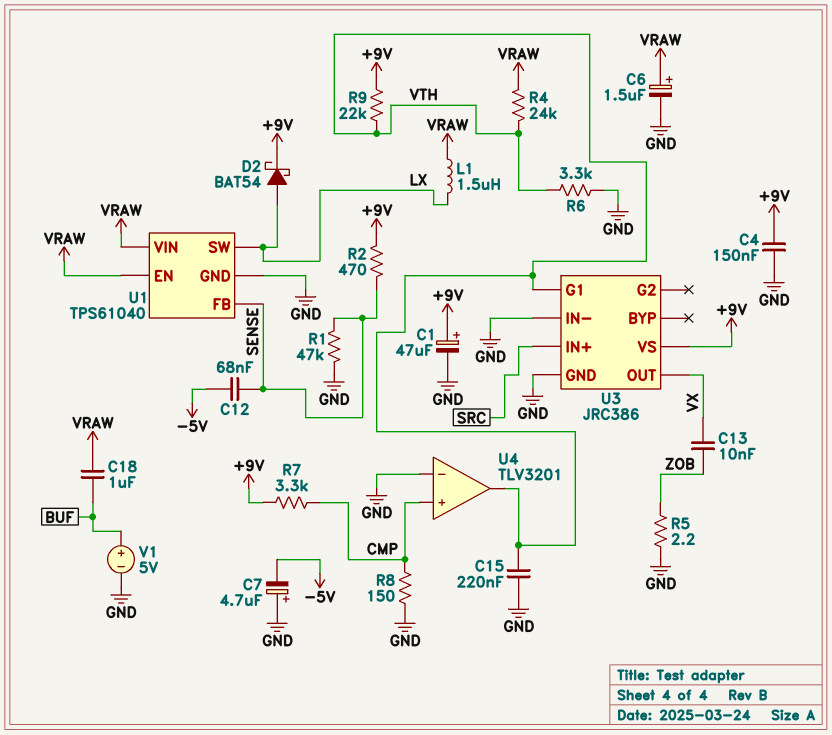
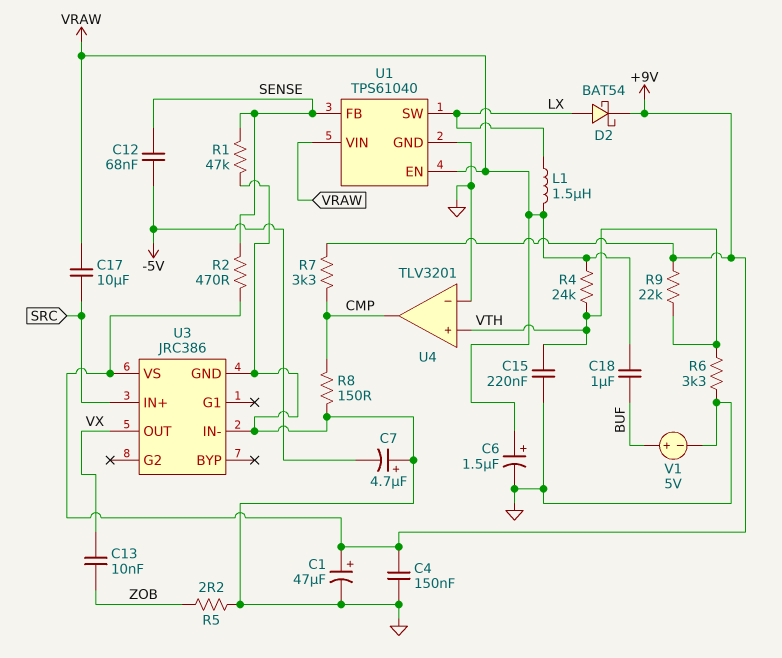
C17: none -> 10uF (SRC, VRAW)
U3 pin G1: VTH -> none
U4 pin in+: CMP -> VTH
U4 pin out: VTH -> CMP

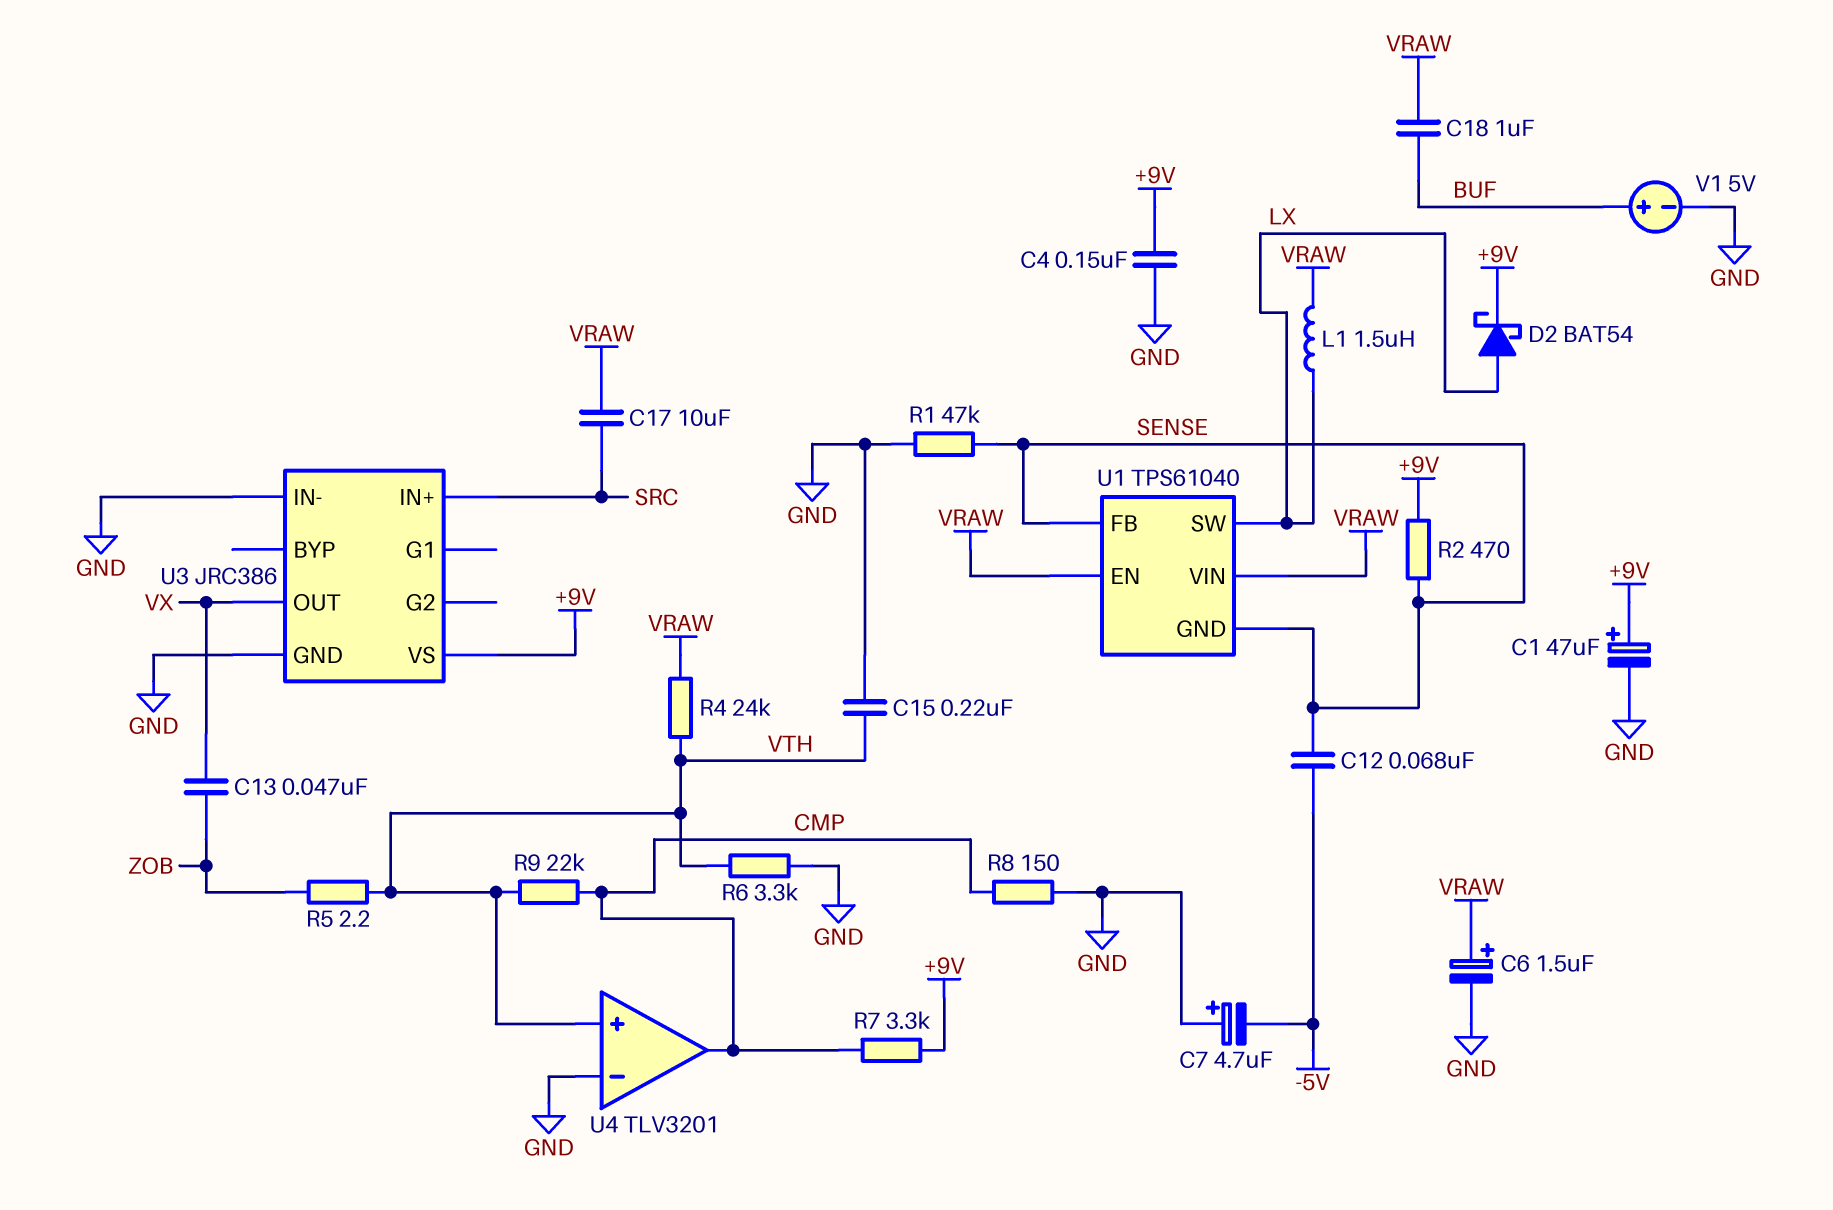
C13: 10nF (VX, ZOB) -> 47nF (VX, ZOB)
R5: 2.2 (GND, ZOB) -> 2.2 (VTH, ZOB)
R9: 22k (+9V, VTH) -> 22k (CMP, VTH)
U1 pin GND: GND -> SENSE

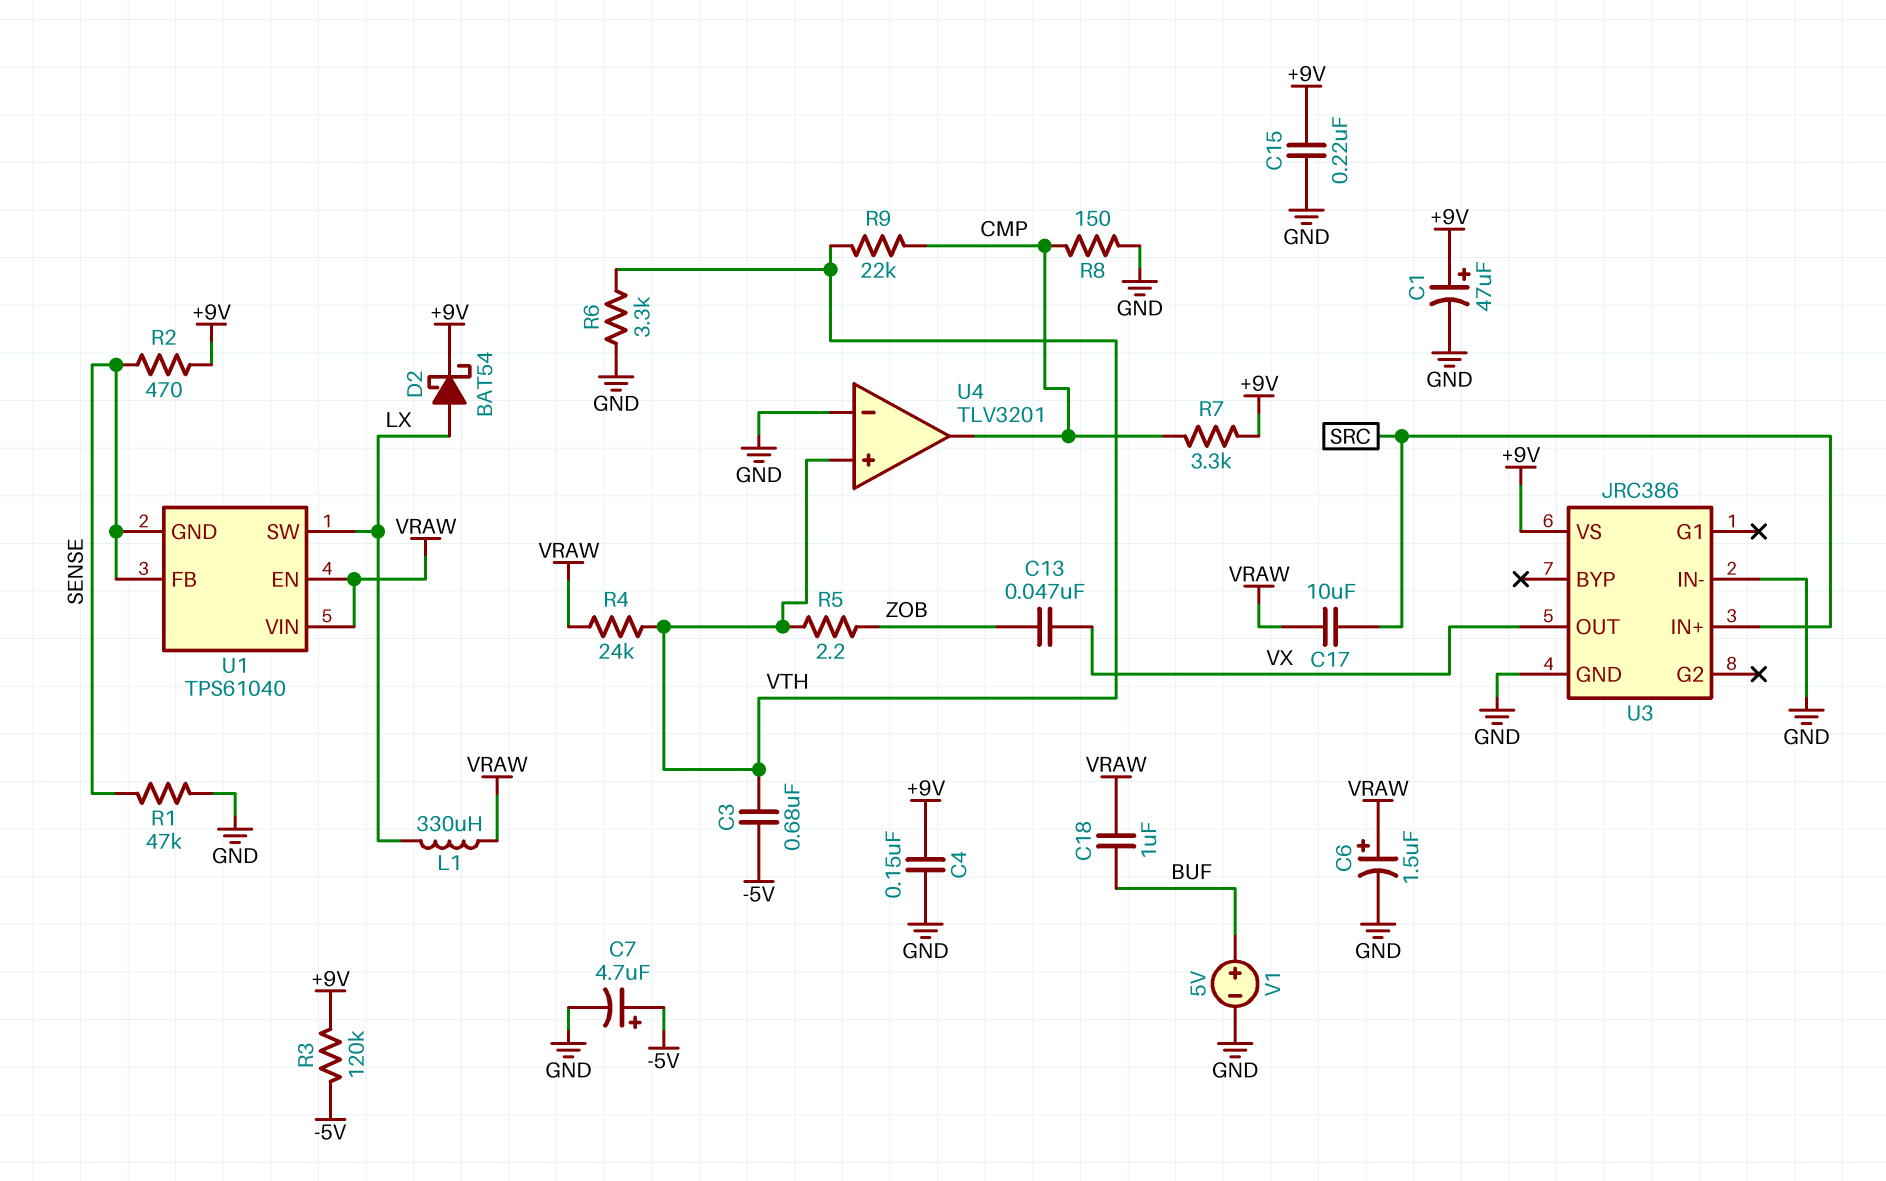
C3: none -> 680nF (-5V, VTH)
C7: 4.7uF (plus GND, minus -5V) -> 4.7uF (plus -5V, minus GND)
C12: 68nF (-5V, SENSE) -> none
C15: 220nF (GND, VTH) -> 220nF (+9V, GND)
L1: 1.5uH (LX, VRAW) -> 330uH (LX, VRAW)
R3: none -> 120k (+9V, -5V)

